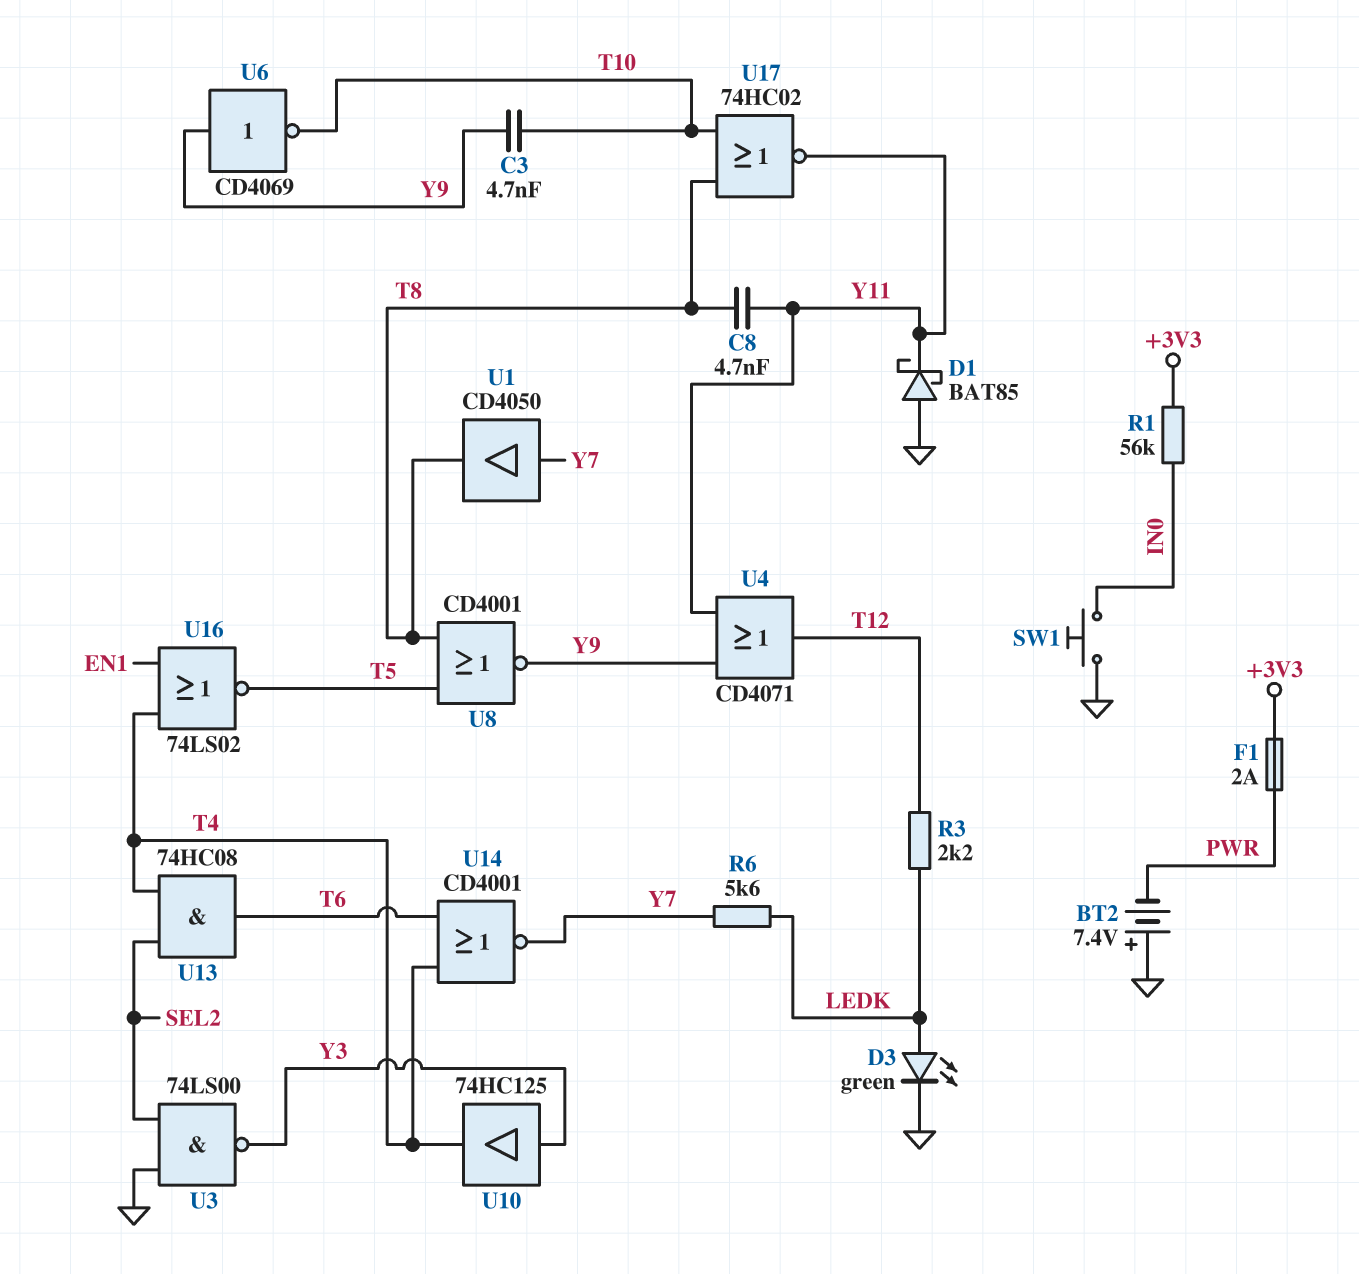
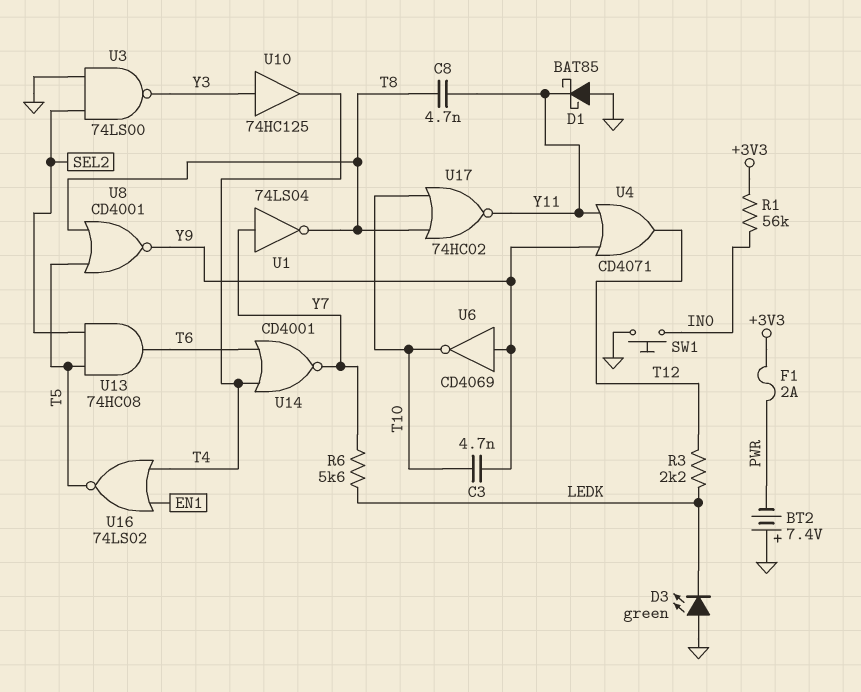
D3: LED green (A LEDK, K GND) -> LED green (A GND, K LEDK)
U1: buffer CD4050 (in Y7, out T8) -> NOT 74LS04 (in Y7, out T8)
U13: AND 74HC08 (in SEL2, in T4, out T6) -> AND 74HC08 (in SEL2, in T5, out T6)

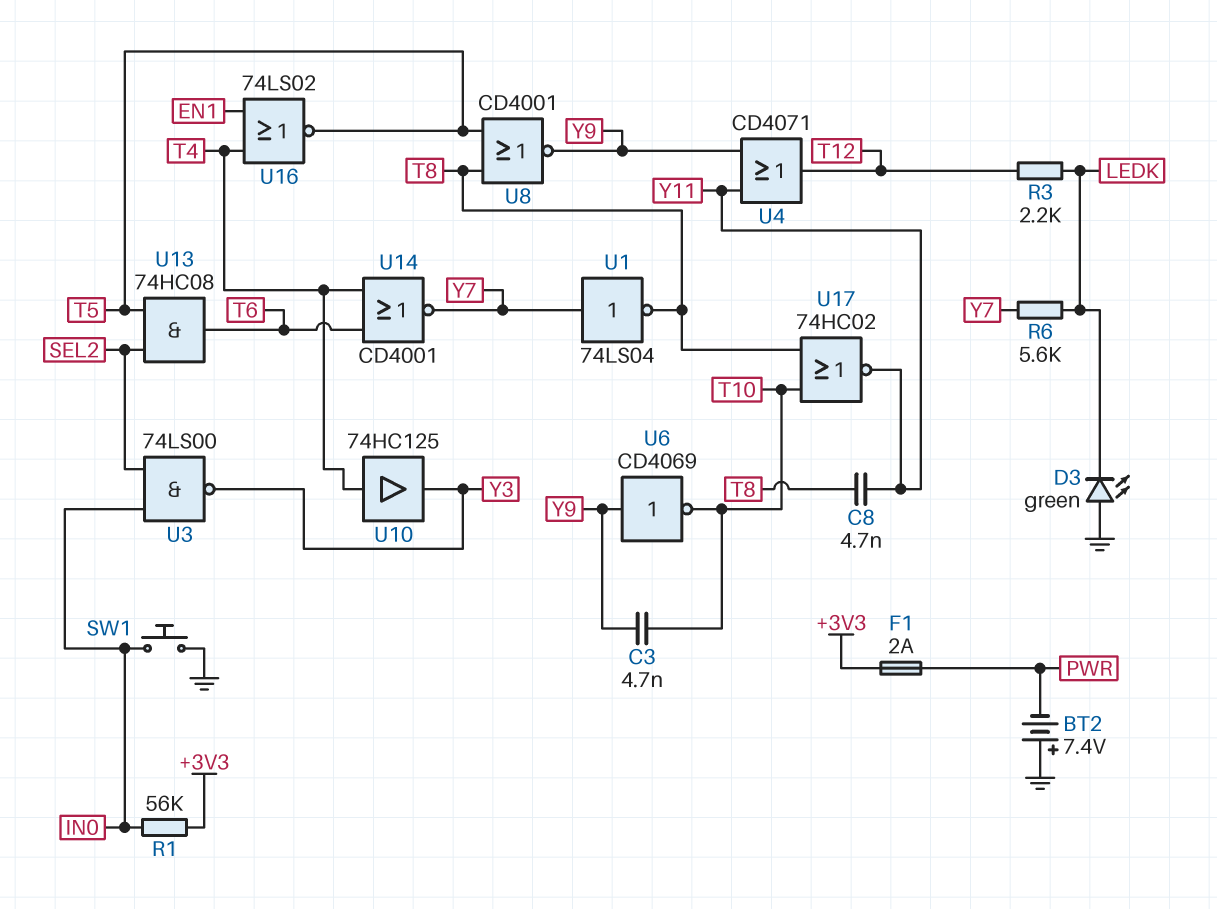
D1: schottky BAT85 (A GND, K Y11) -> none
U3: NAND 74LS00 (in GND, in SEL2, out Y3) -> NAND 74LS00 (in IN0, in SEL2, out Y3)
U10: buffer 74HC125 (in Y3, out T4) -> buffer 74HC125 (in T4, out Y3)

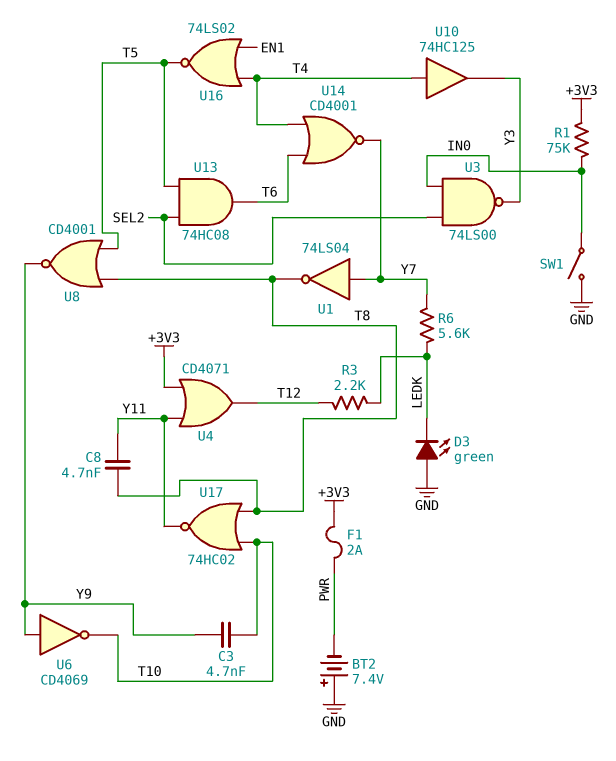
R1: 56k (+3V3, IN0) -> 75k (+3V3, IN0)
SW1: button (GND, IN0) -> switch (GND, IN0)
U4: OR CD4071 (in Y9, in Y11, out T12) -> OR CD4071 (in +3V3, in Y11, out T12)

